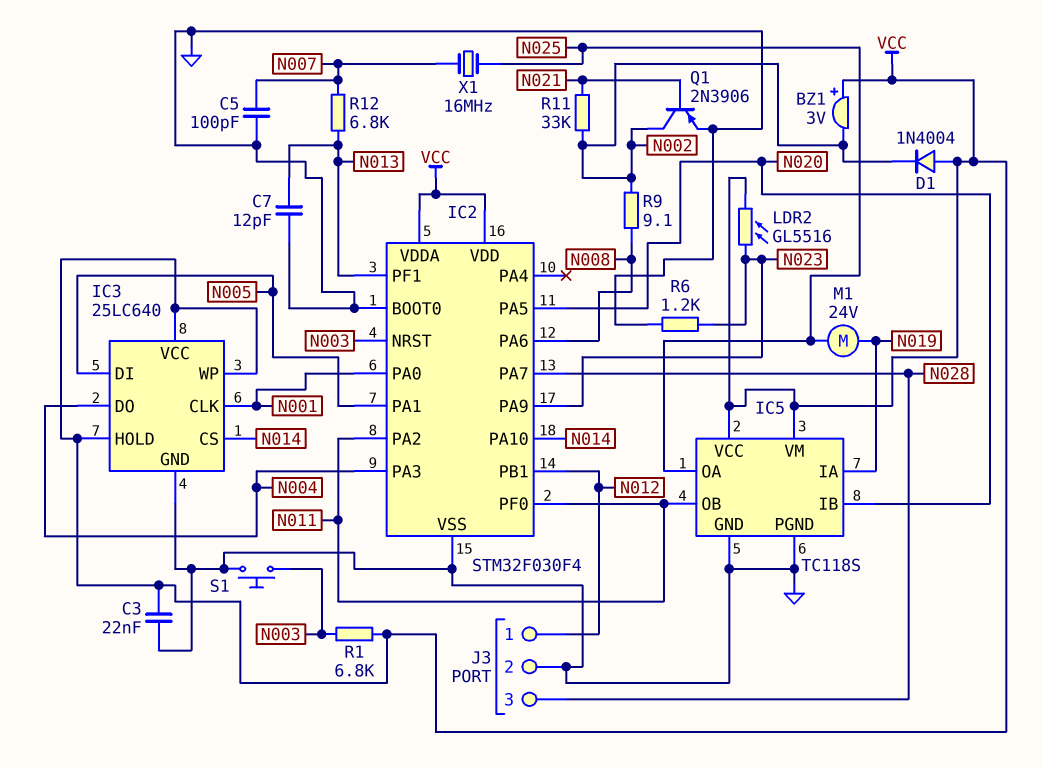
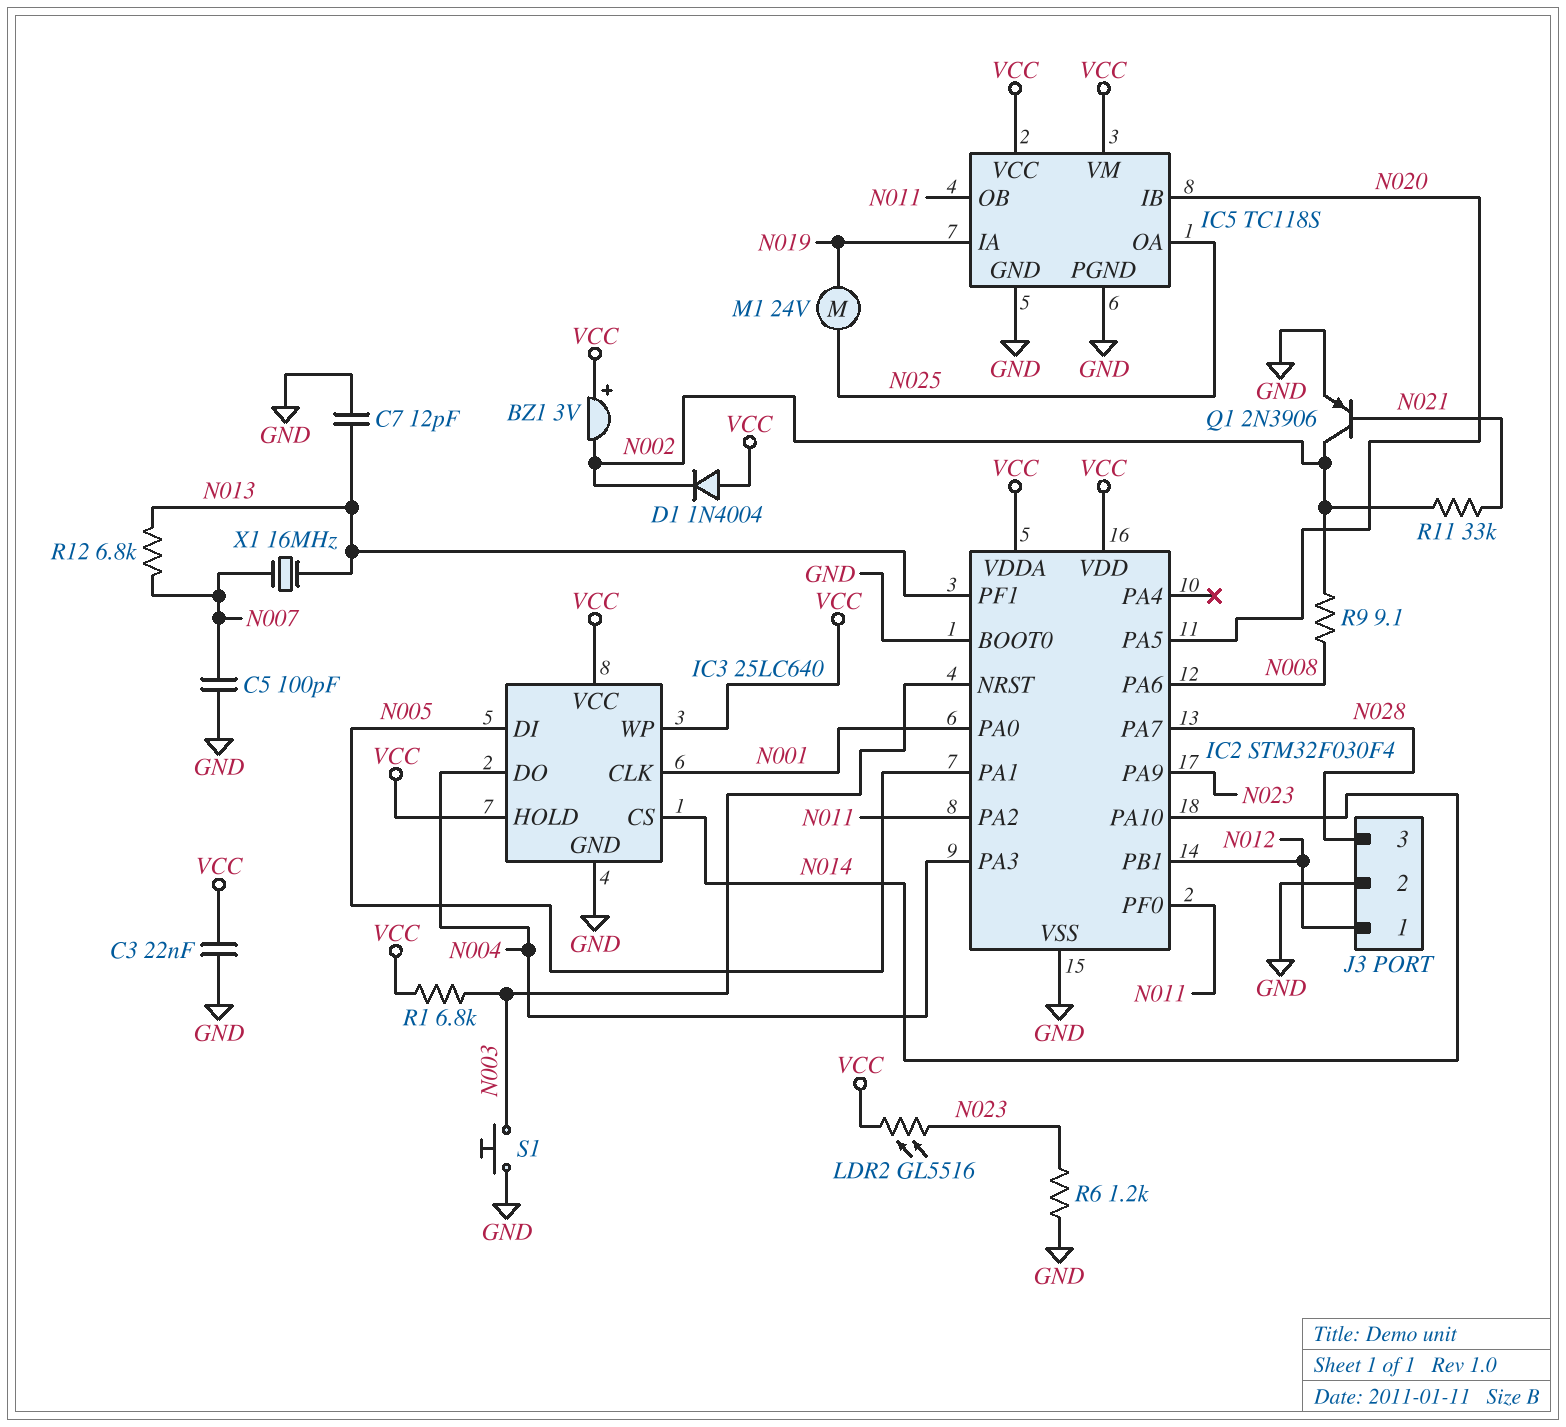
X1: 16MHz (N007, N025) -> 16MHz (N007, N013)

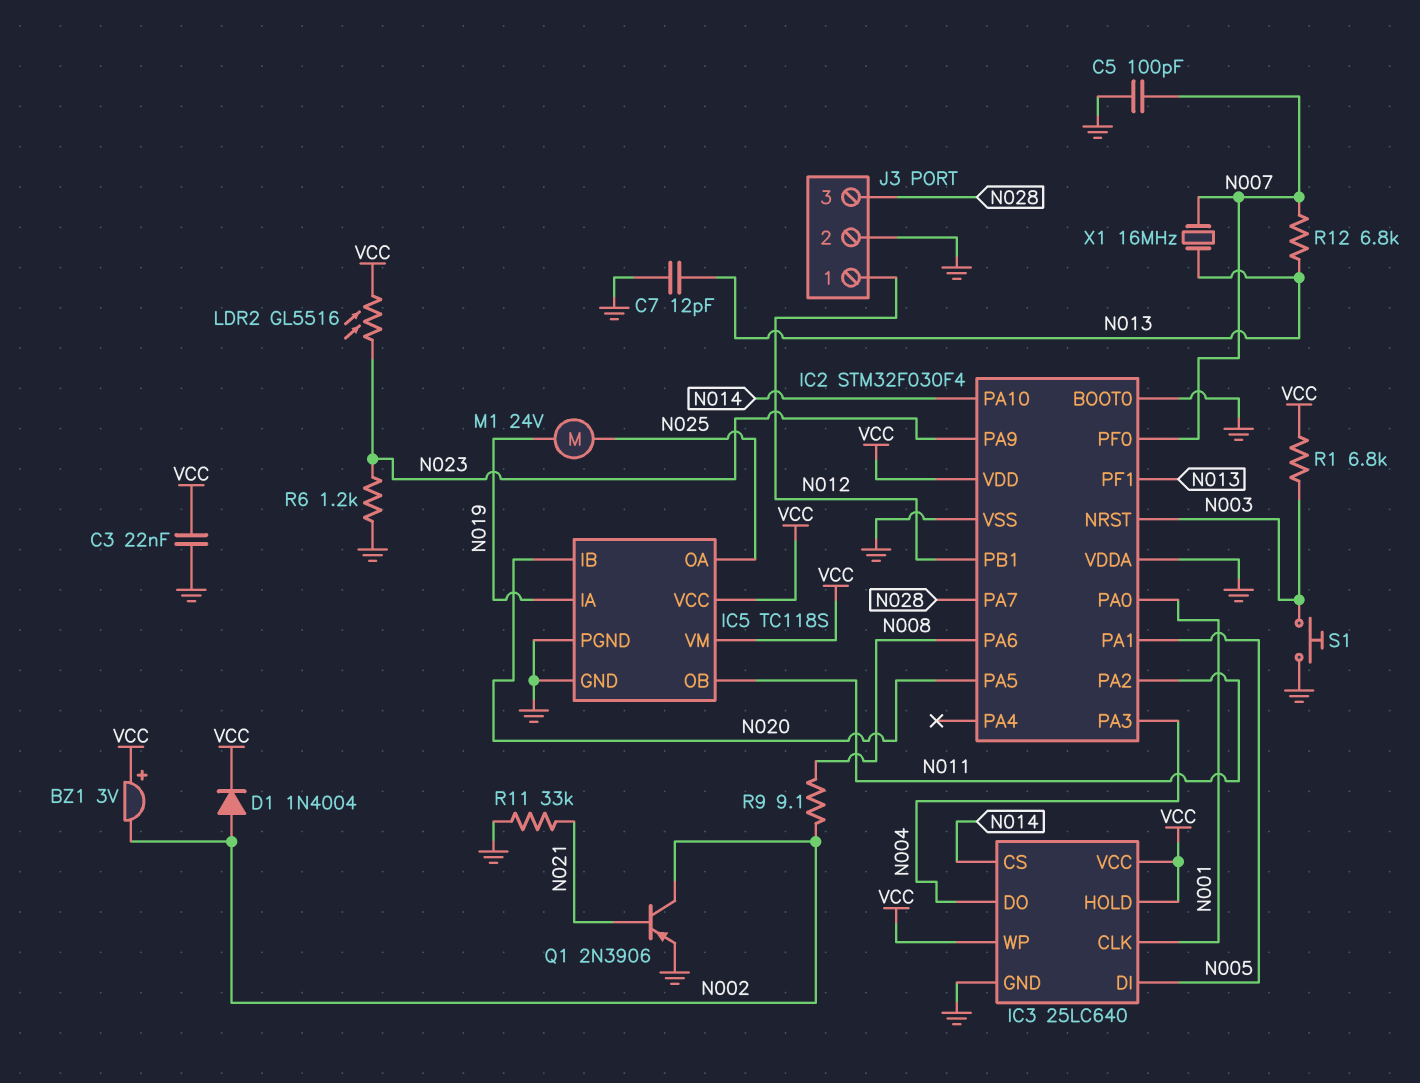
D1: diode 1N4004 (A VCC, K N002) -> diode 1N4004 (A N002, K VCC)
IC2 pin PF0: N011 -> N007
IC2 pin VDDA: VCC -> GND
R11: 33k (N002, N021) -> 33k (GND, N021)

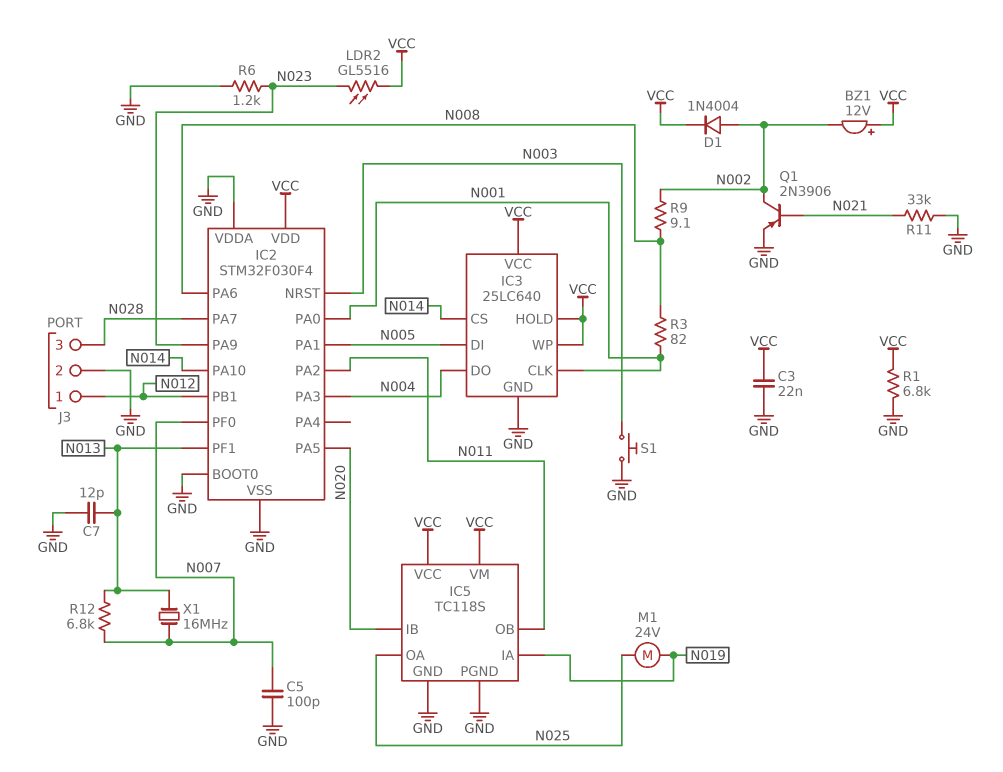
BZ1: buzzer 3V (plus VCC, minus N002) -> buzzer 12V (plus VCC, minus N002)
R1: 6.8k (N003, VCC) -> 6.8k (GND, VCC)
R3: none -> 82 (N001, N008)

